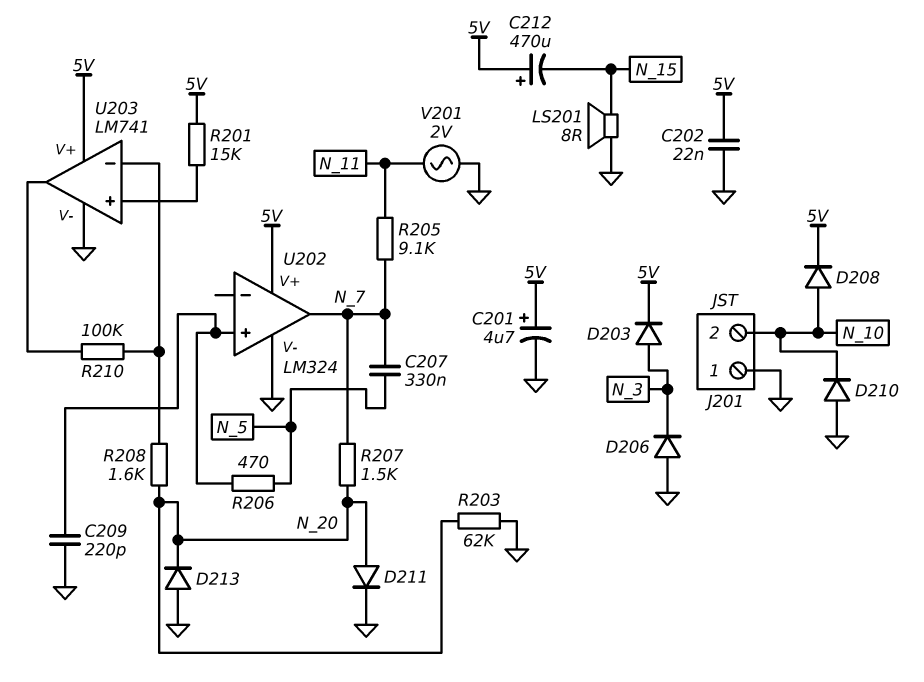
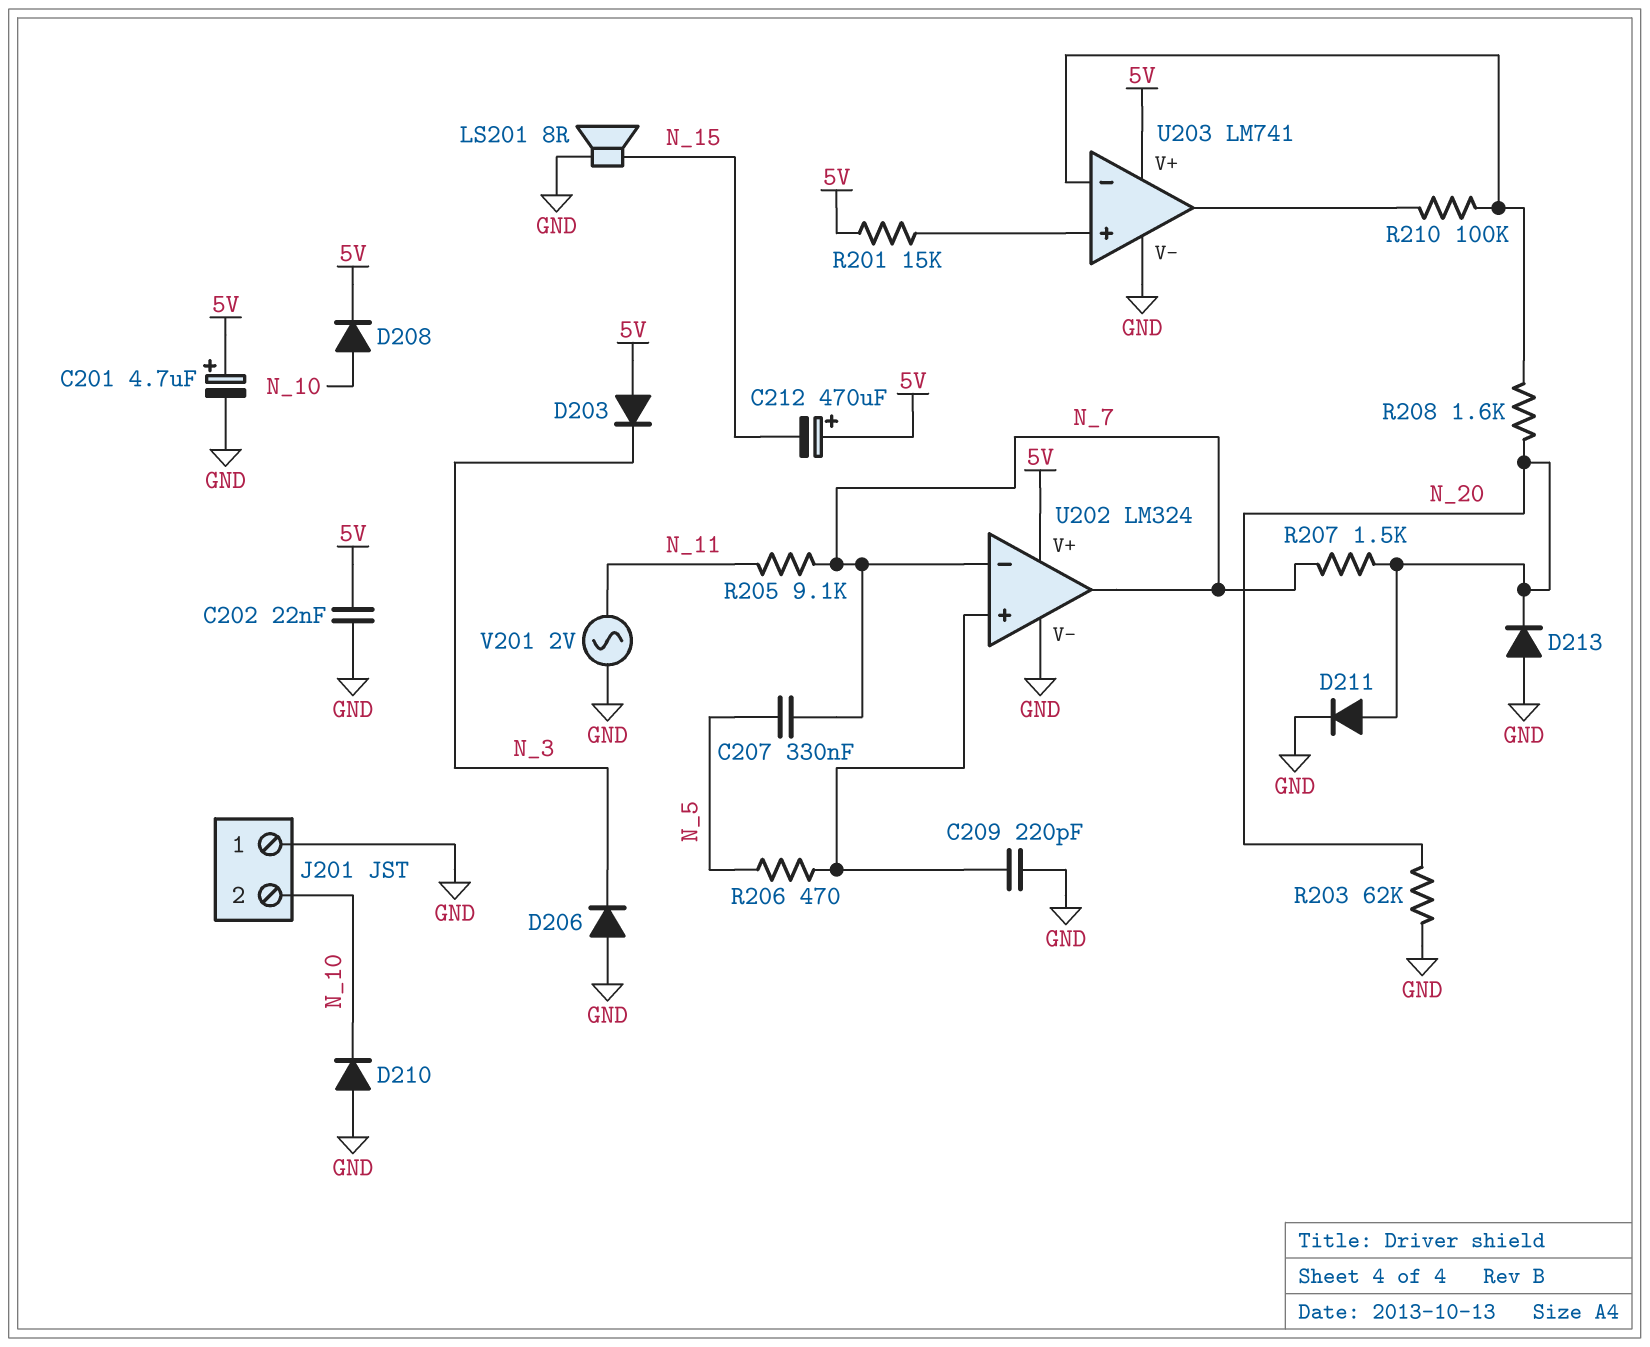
D203: diode (A N_3, K 5V) -> diode (A 5V, K N_3)
U202 pin in-: none -> N_7

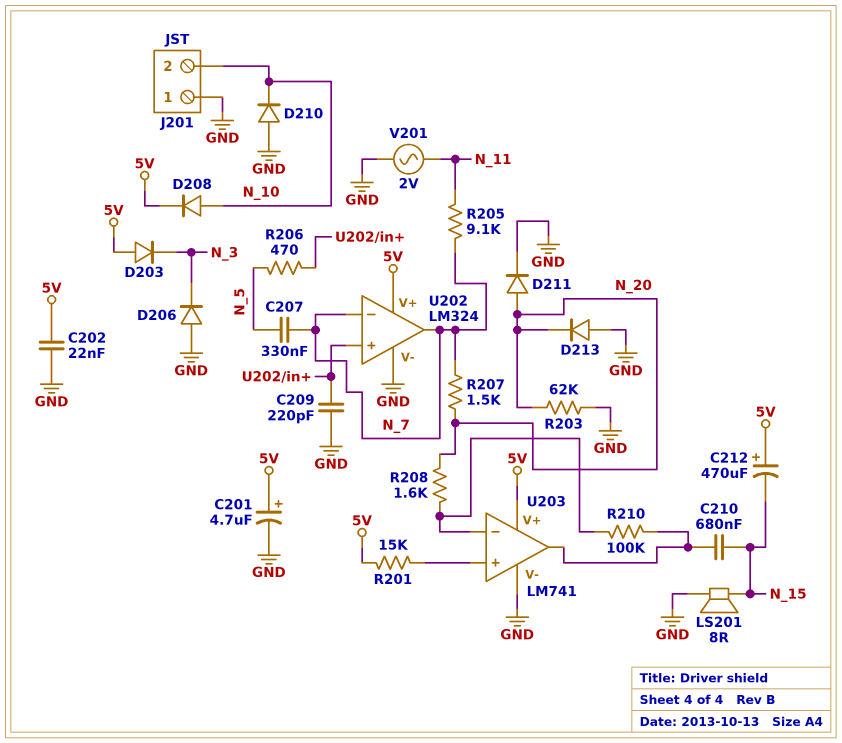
C210: none -> 680nF (N_15, U203/out)

